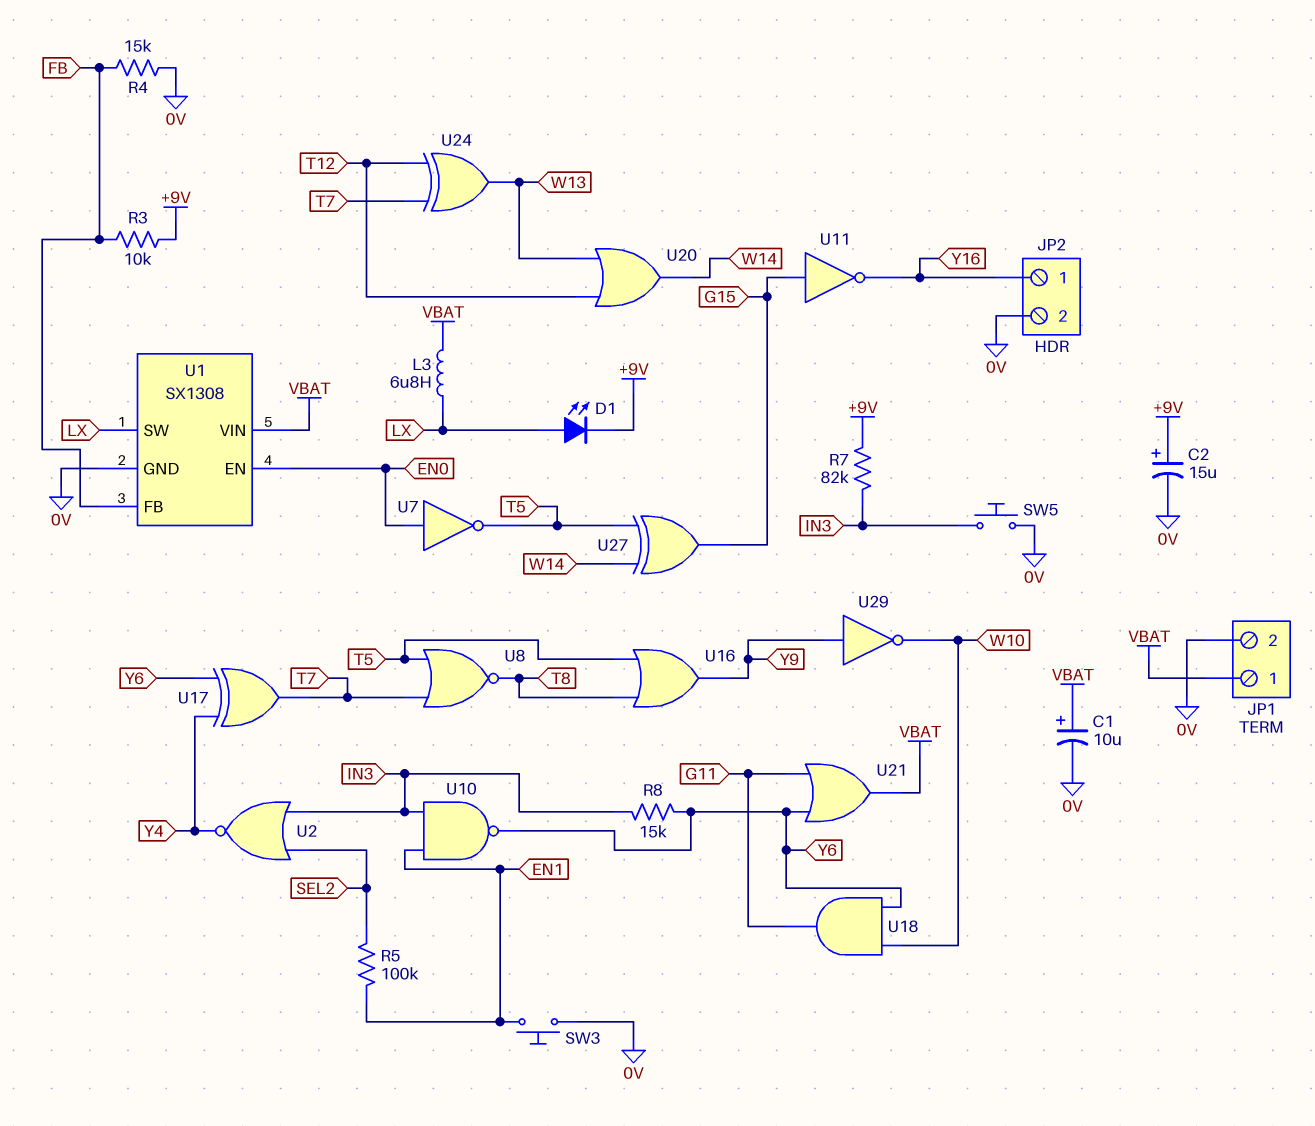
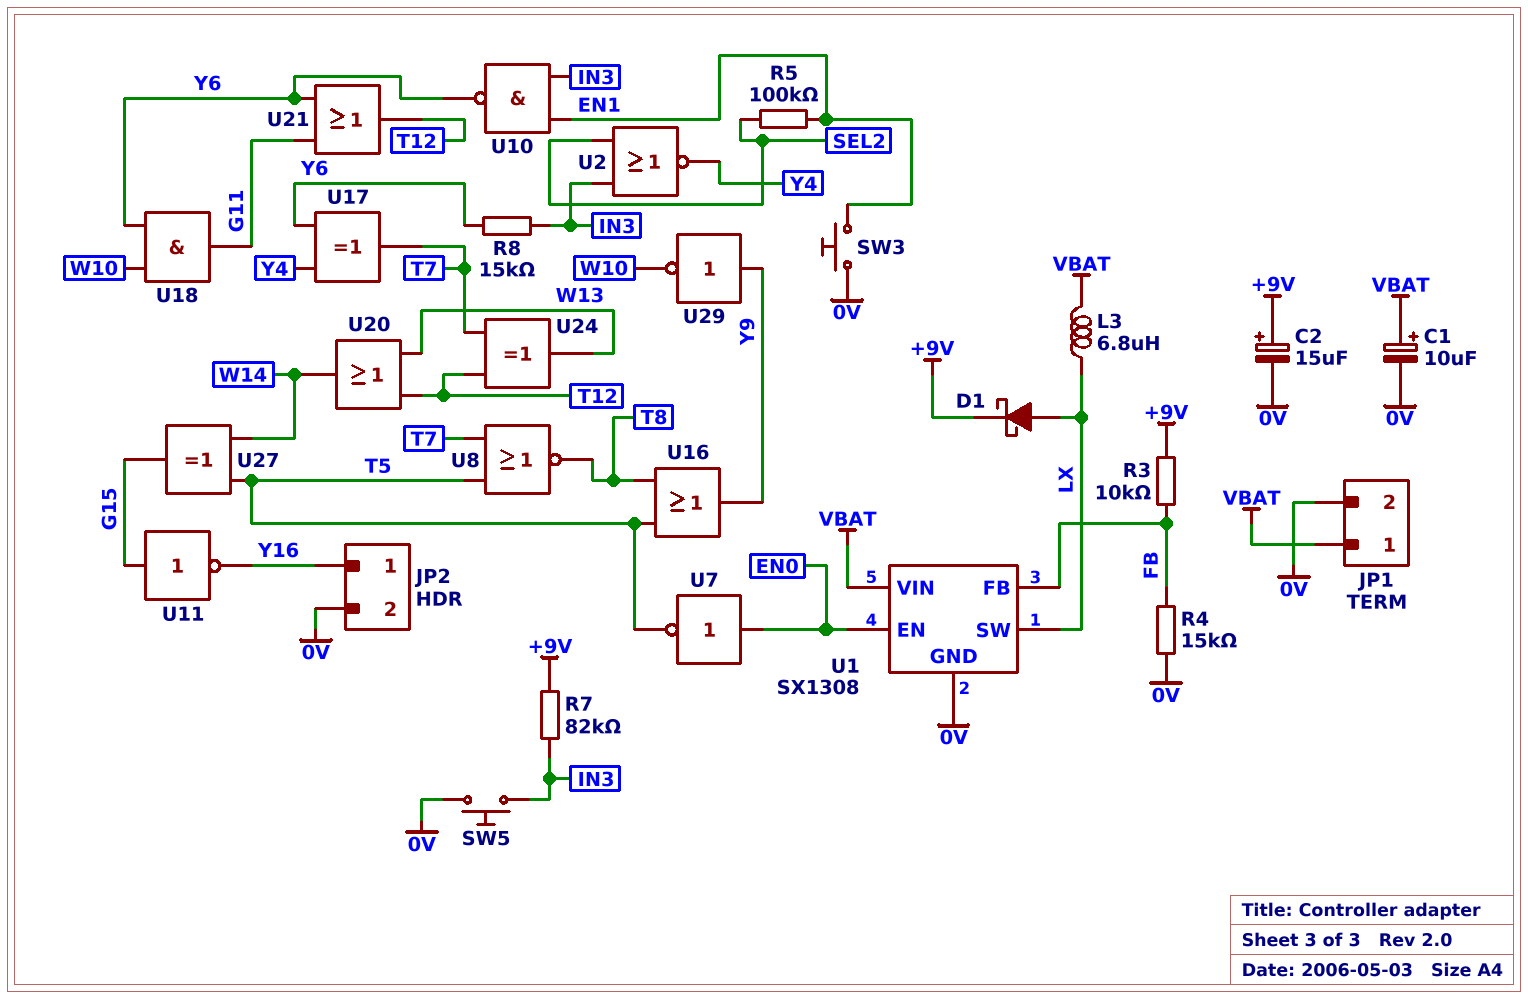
D1: LED (A LX, K +9V) -> schottky (A LX, K +9V)
U21: OR (in G11, in Y6, out VBAT) -> OR (in G11, in Y6, out T12)

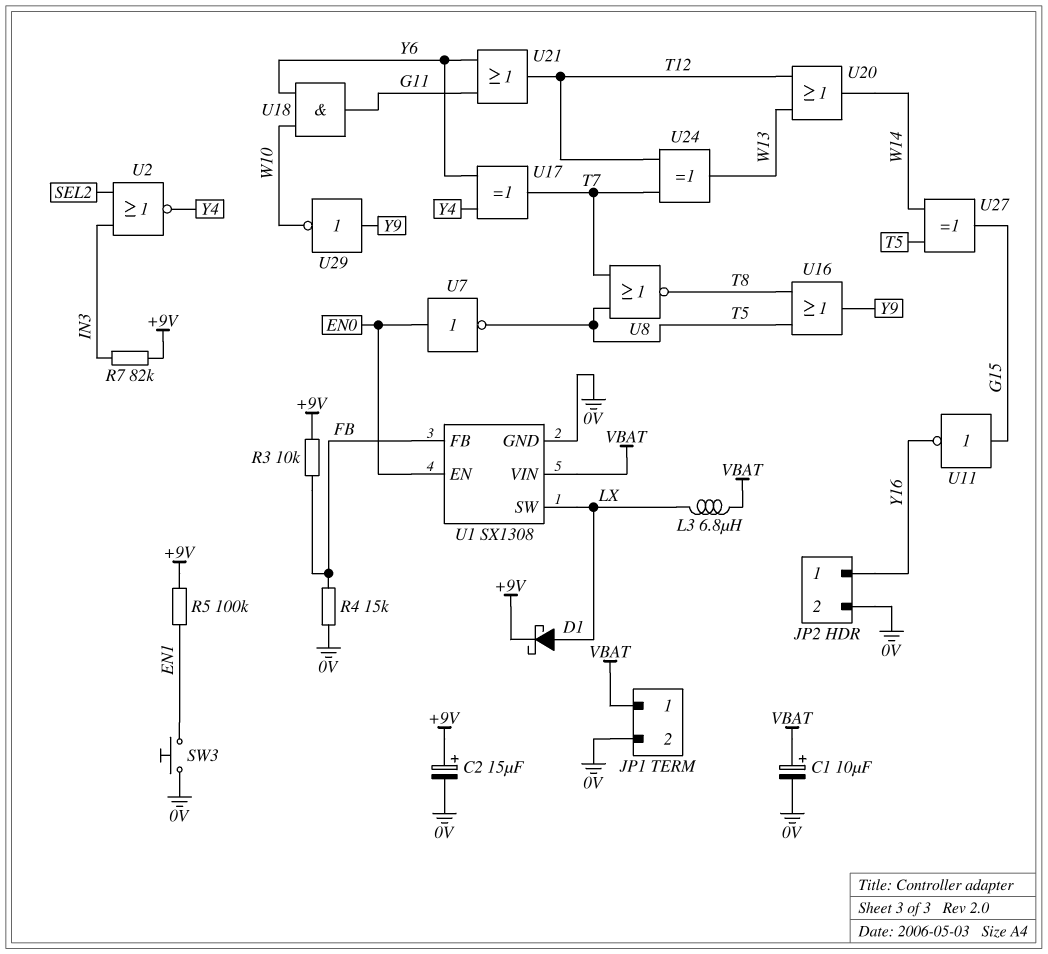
R5: 100k (EN1, SEL2) -> 100k (+9V, EN1)
R8: 15k (IN3, Y6) -> none
SW5: button (0V, IN3) -> none
U10: NAND (in EN1, in IN3, out Y6) -> none

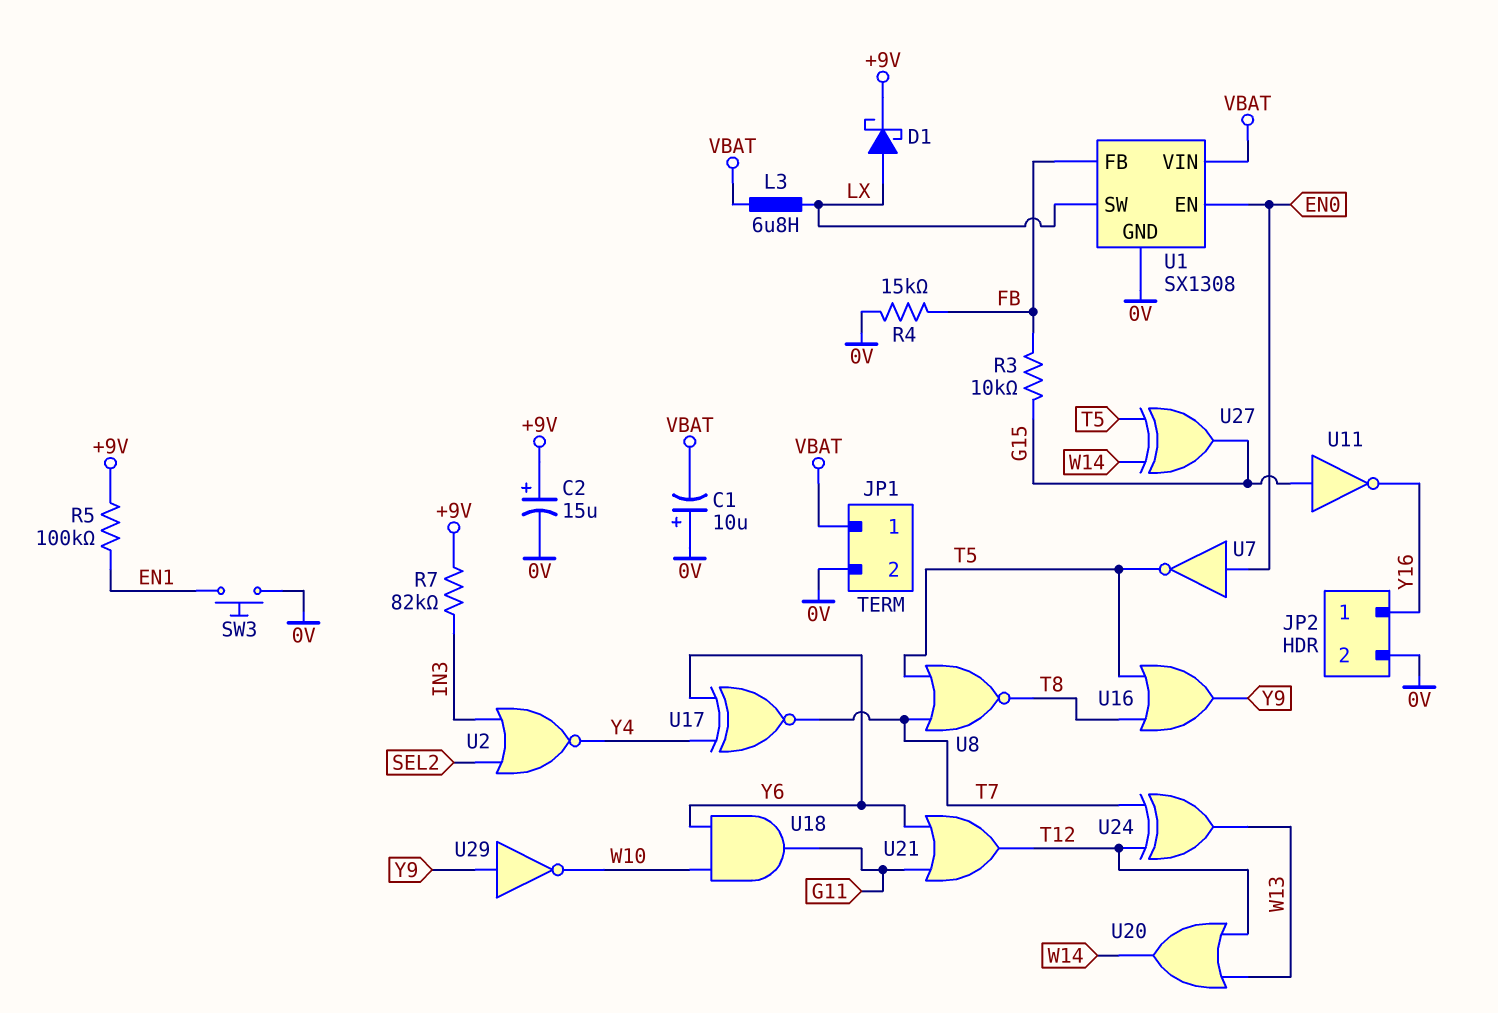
C1: 10uF (plus VBAT, minus 0V) -> 10uF (plus 0V, minus VBAT)
R3: 10k (+9V, FB) -> 10k (FB, G15)
U17: XOR (in Y4, in Y6, out T7) -> XNOR (in Y4, in Y6, out T7)

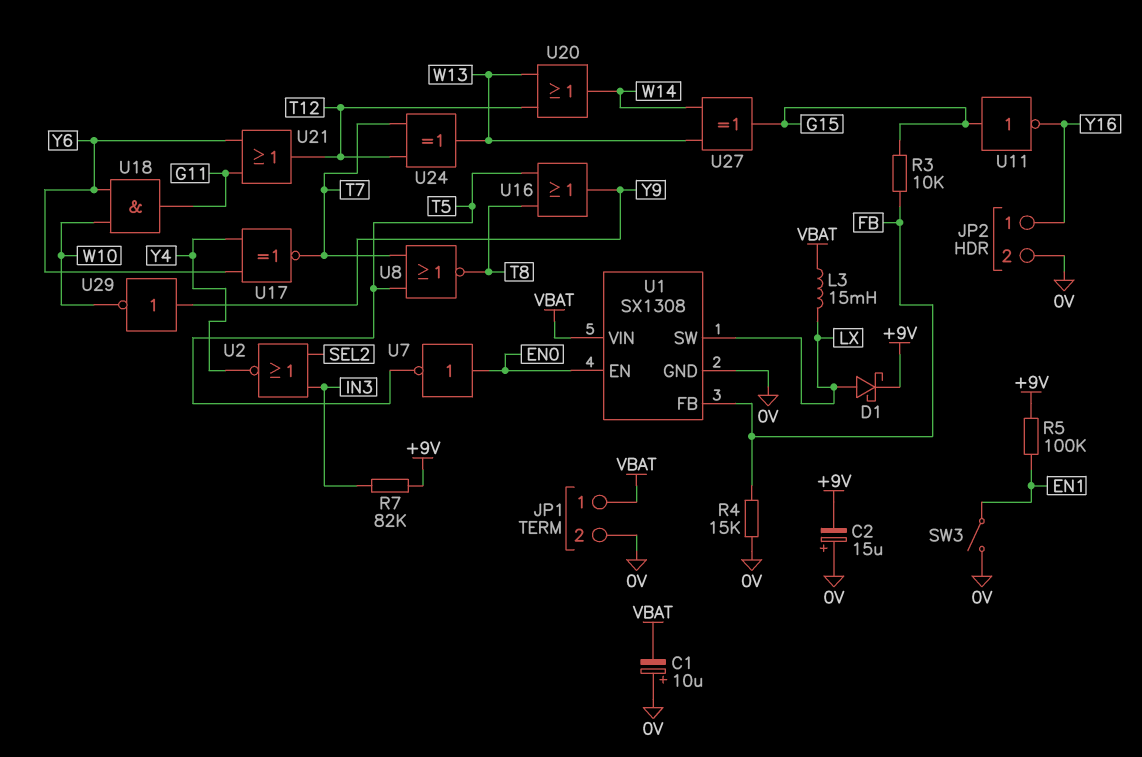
C2: 15uF (plus +9V, minus 0V) -> 15uF (plus 0V, minus +9V)
L3: 6.8uH (LX, VBAT) -> 15mH (LX, VBAT)
SW3: button (0V, EN1) -> switch (0V, EN1)
U27: XOR (in T5, in W14, out G15) -> XOR (in W13, in W14, out G15)

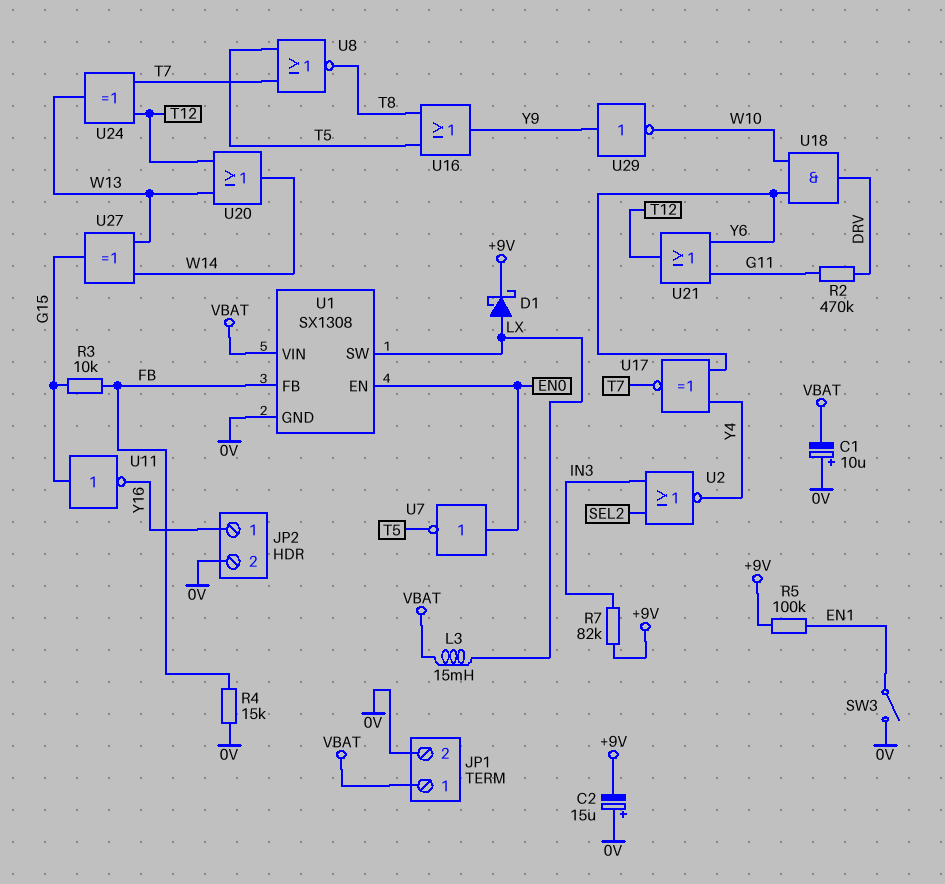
R2: none -> 470k (DRV, G11)
U18: AND (in W10, in Y6, out G11) -> AND (in W10, in Y6, out DRV)

